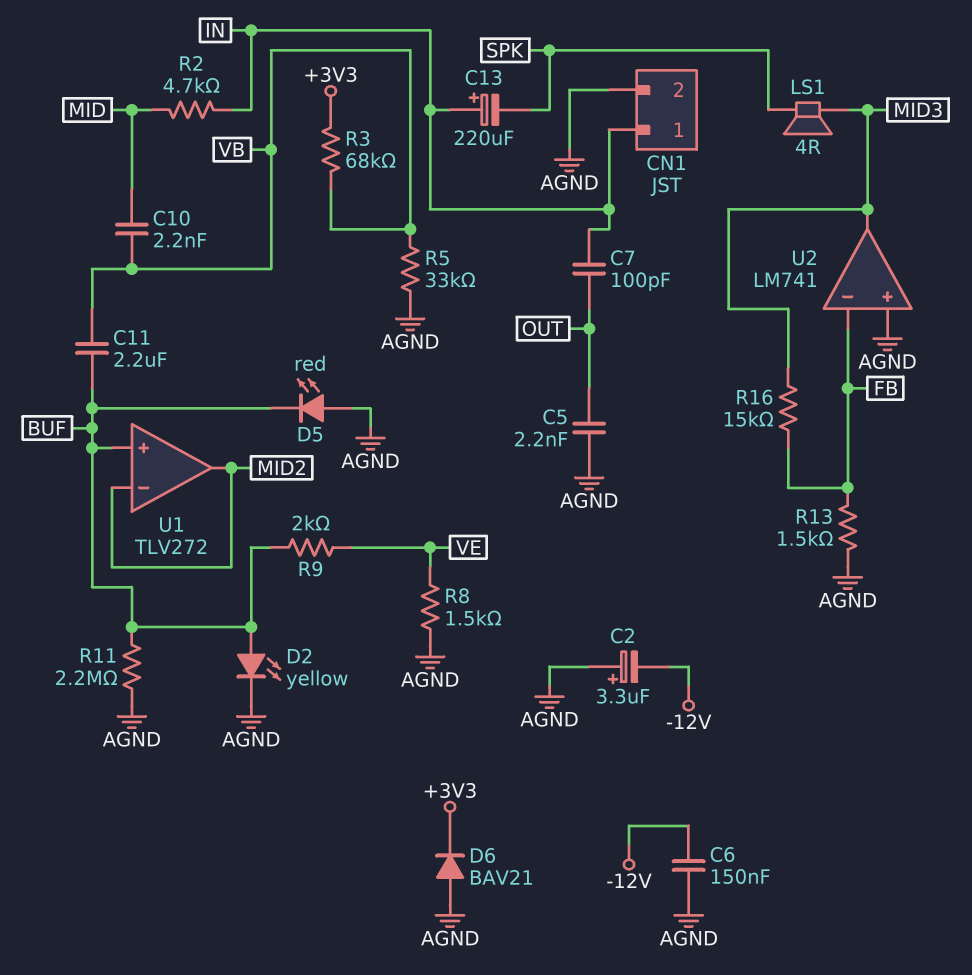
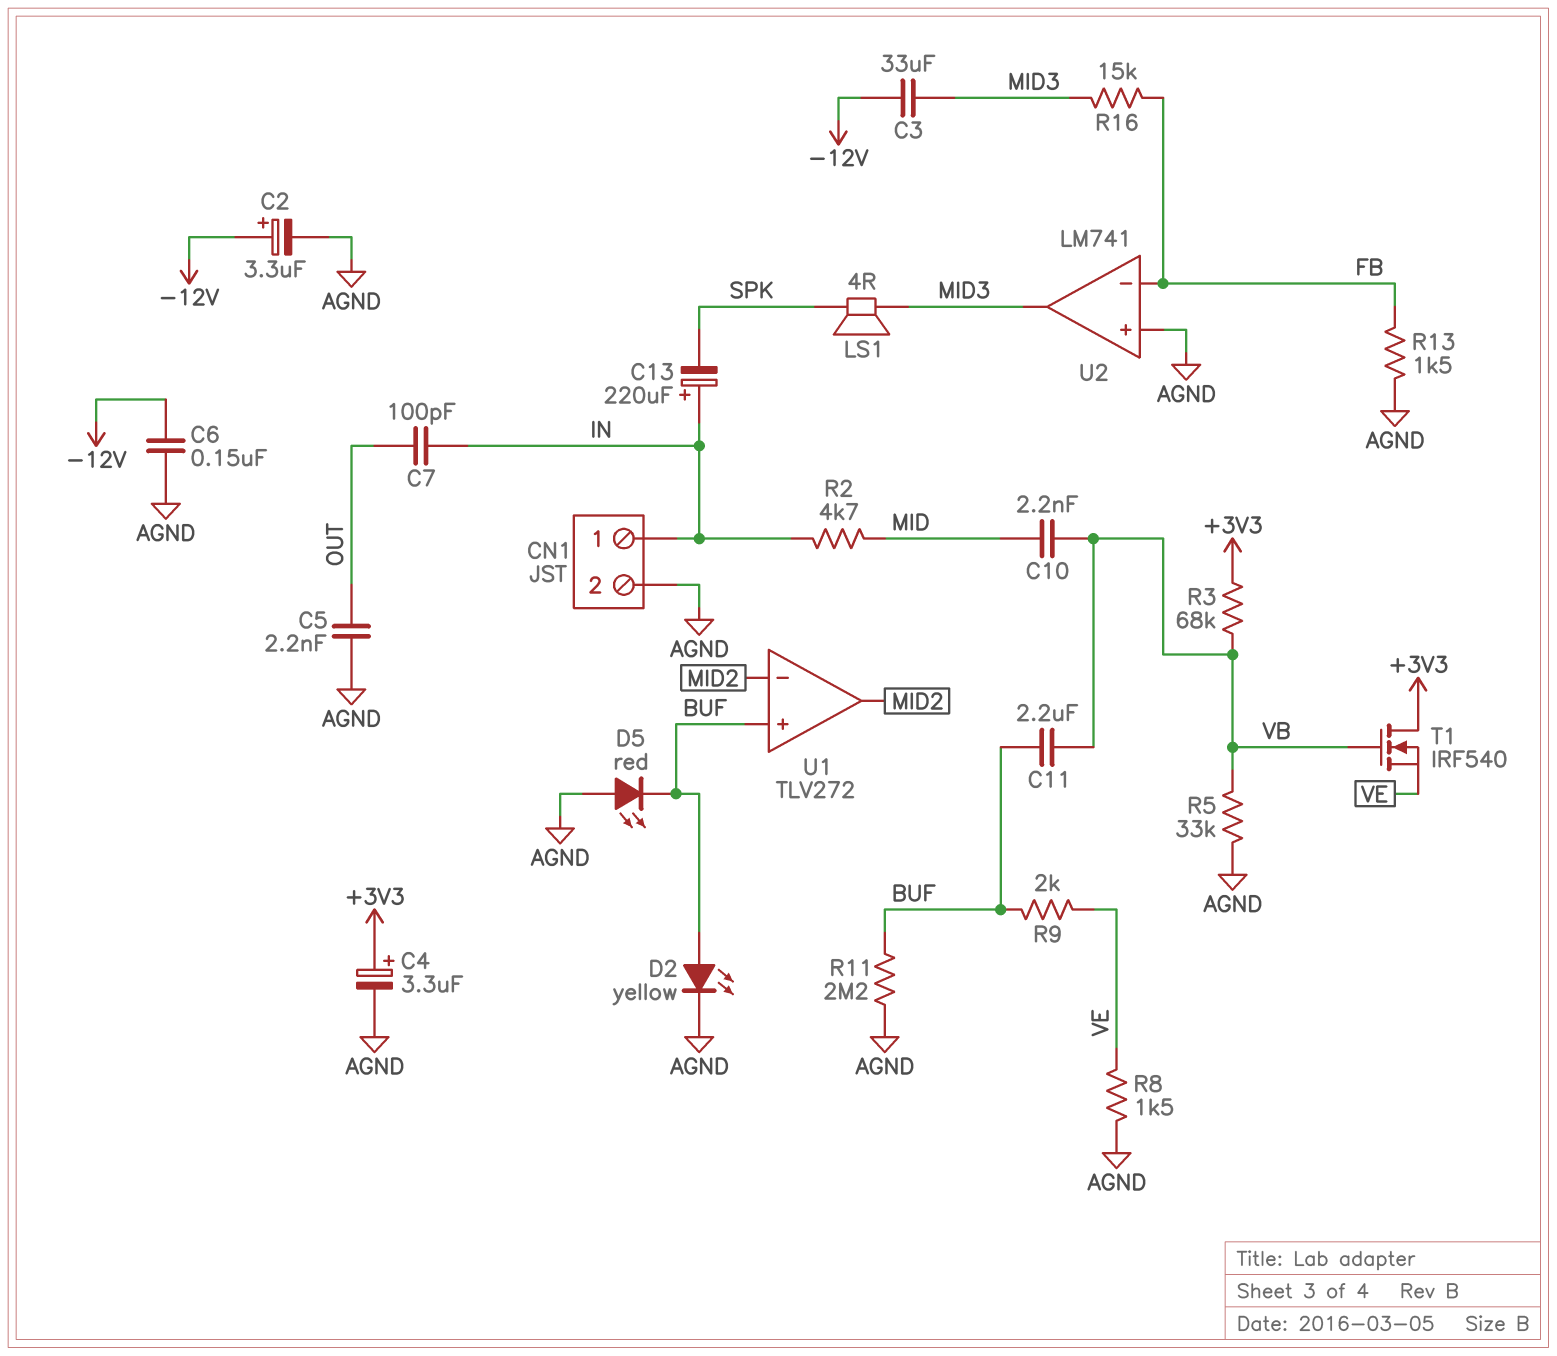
C2: 3.3uF (plus AGND, minus -12V) -> 3.3uF (plus -12V, minus AGND)
C3: none -> 33uF (-12V, MID3)
C4: none -> 3.3uF (plus +3V3, minus AGND)
D6: diode BAV21 (A AGND, K +3V3) -> none
T1: none -> NMOS IRF540 (G VB, D +3V3, S VE)

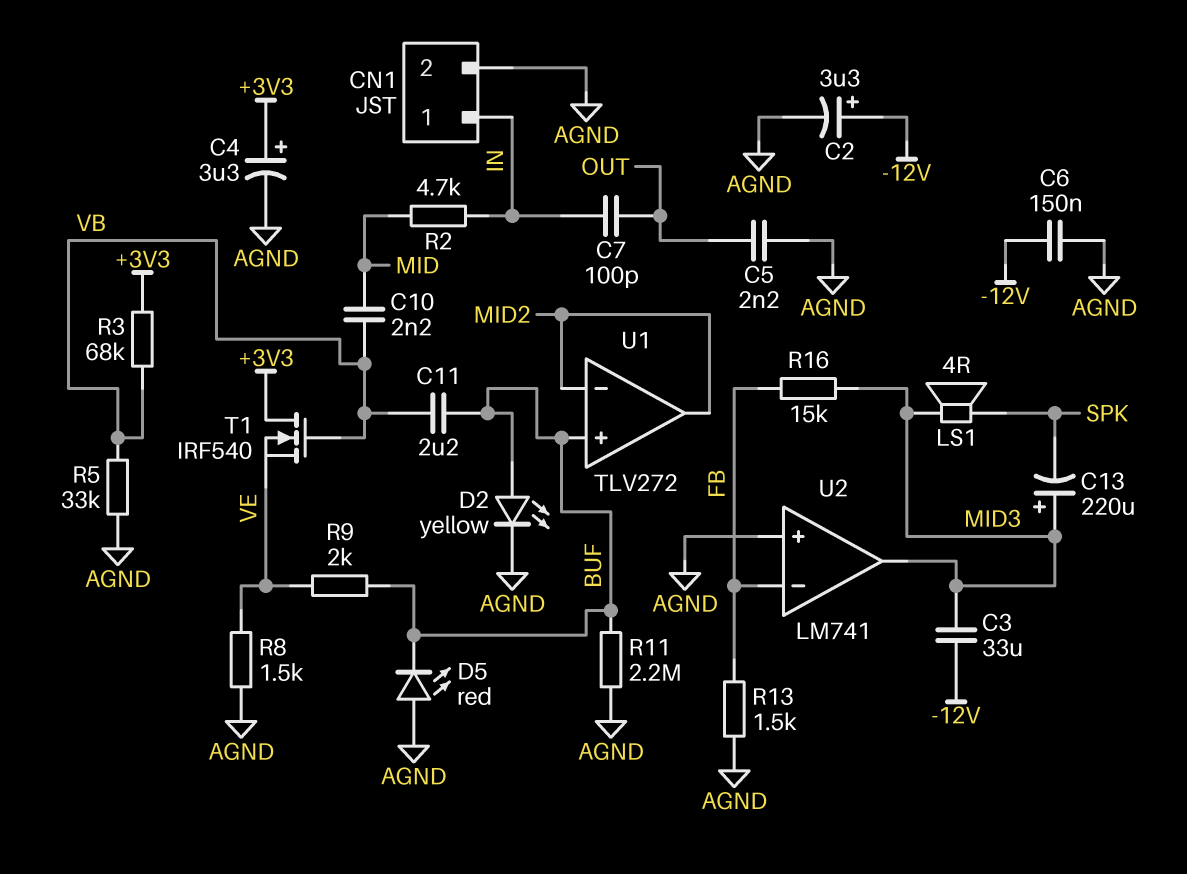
C13: 220uF (plus IN, minus SPK) -> 220uF (plus MID3, minus SPK)

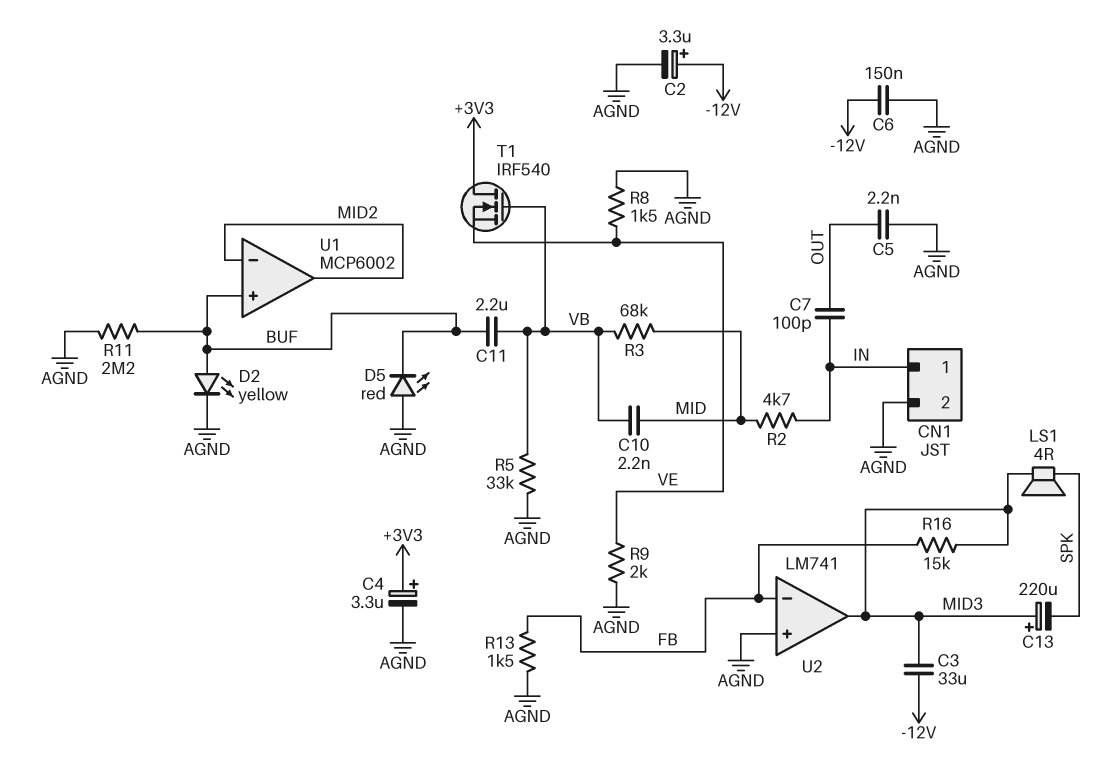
R3: 68k (+3V3, VB) -> 68k (MID, VB)
R9: 2k (BUF, VE) -> 2k (AGND, VE)
U1: TLV272 -> MCP6002

